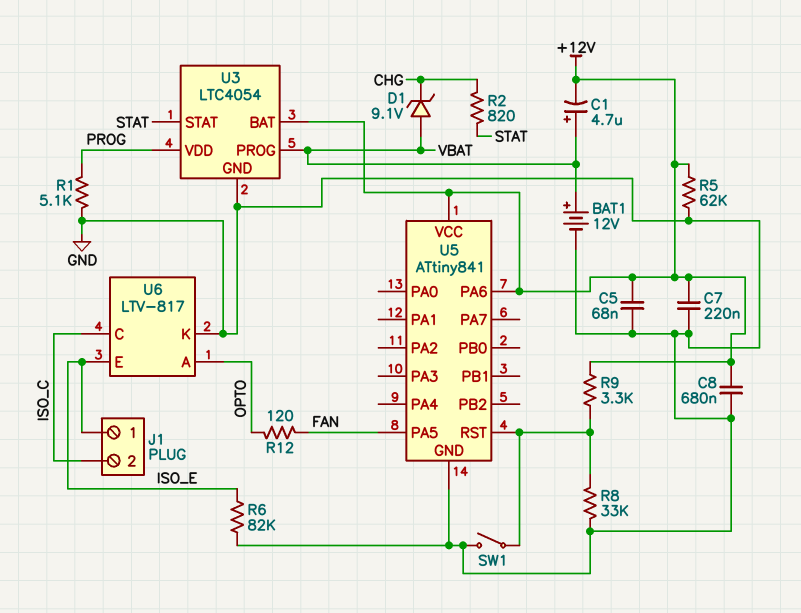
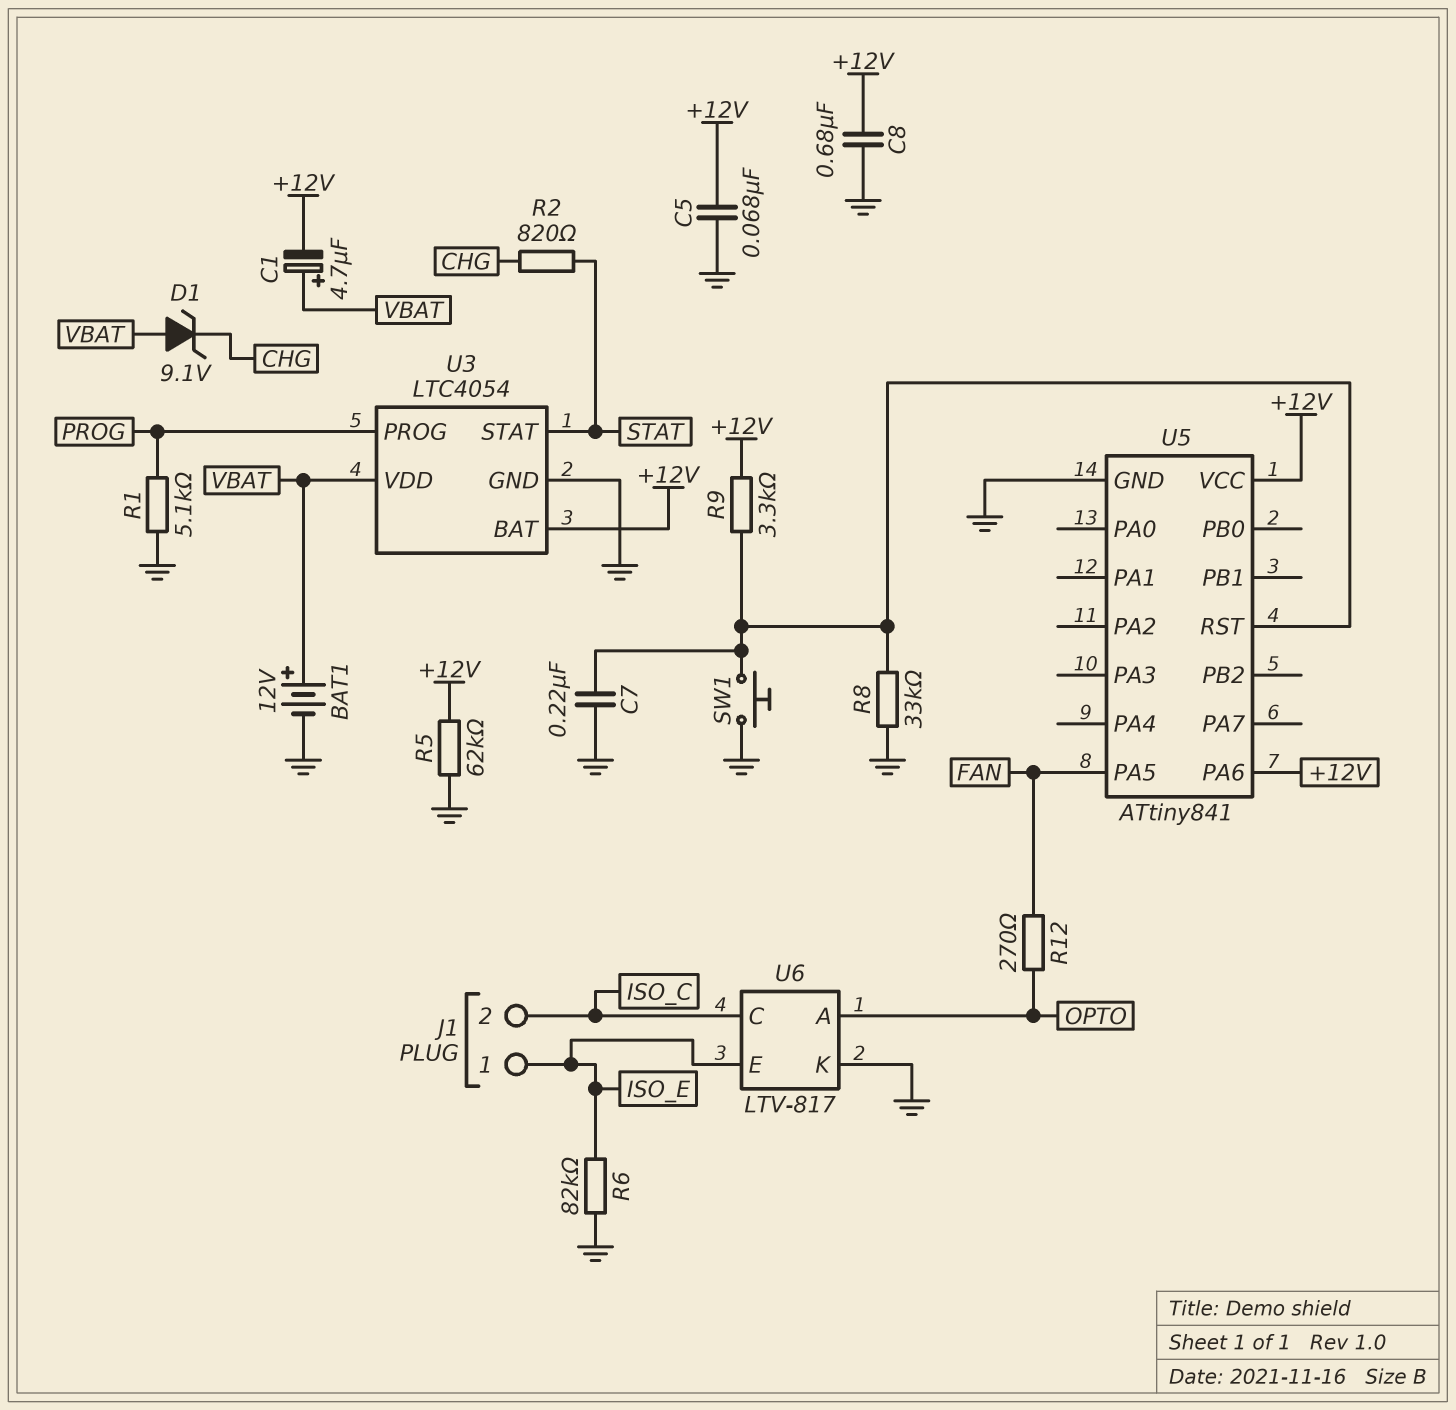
C7: 220nF (+12V, GND) -> 220nF (GND, U5/RST)
R12: 120 (FAN, OPTO) -> 270 (FAN, OPTO)
SW1: switch (GND, U5/RST) -> button (GND, U5/RST)
U3 pin PROG: VBAT -> PROG
U3 pin VDD: PROG -> VBAT

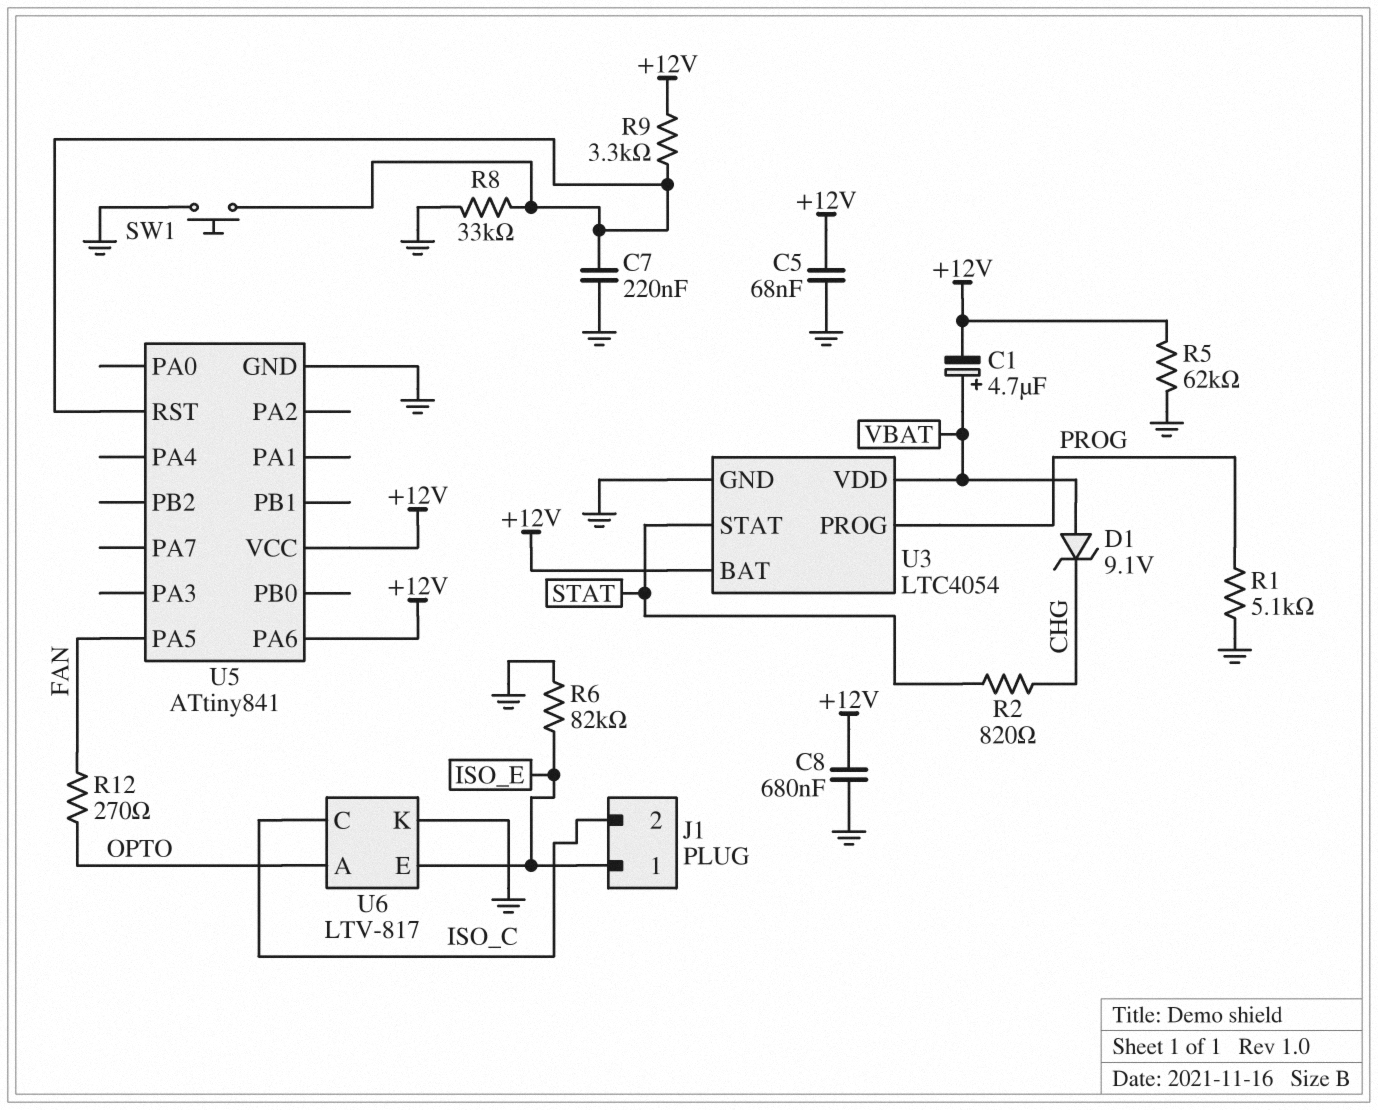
BAT1: 12V (plus VBAT, minus GND) -> none

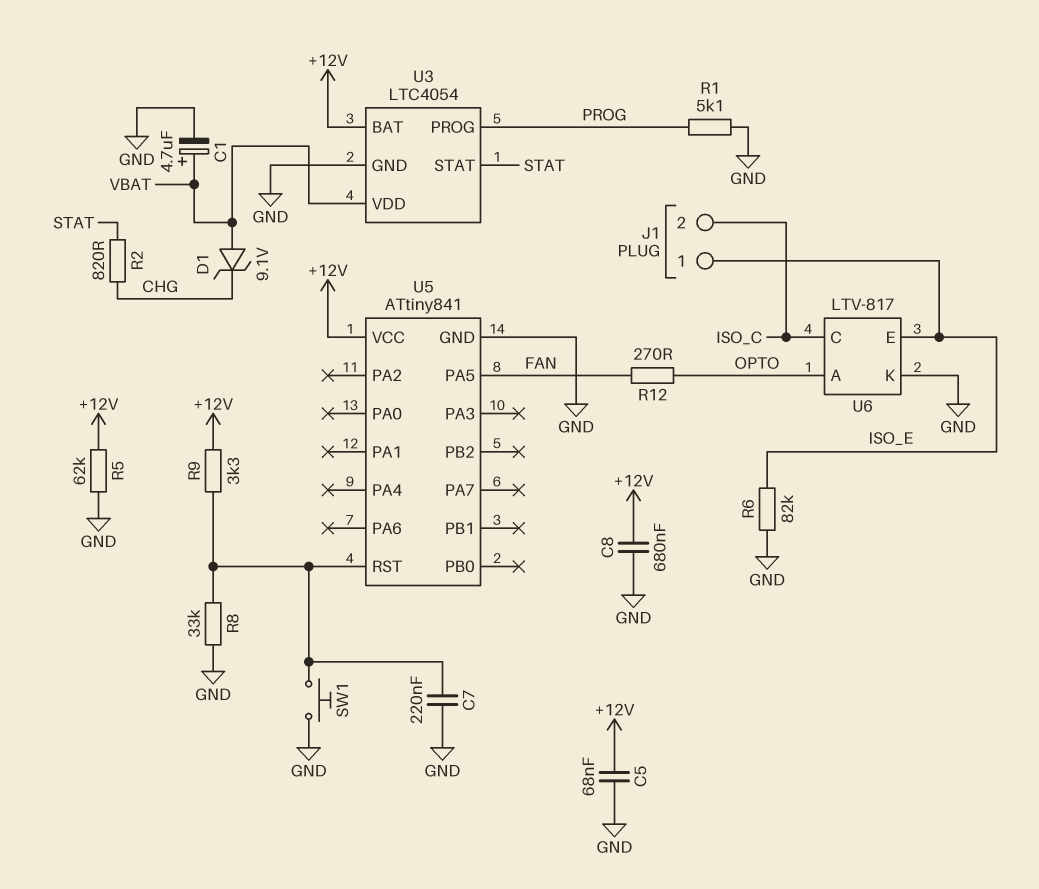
C1: 4.7uF (plus VBAT, minus +12V) -> 4.7uF (plus VBAT, minus GND)
U5 pin PA6: +12V -> none

